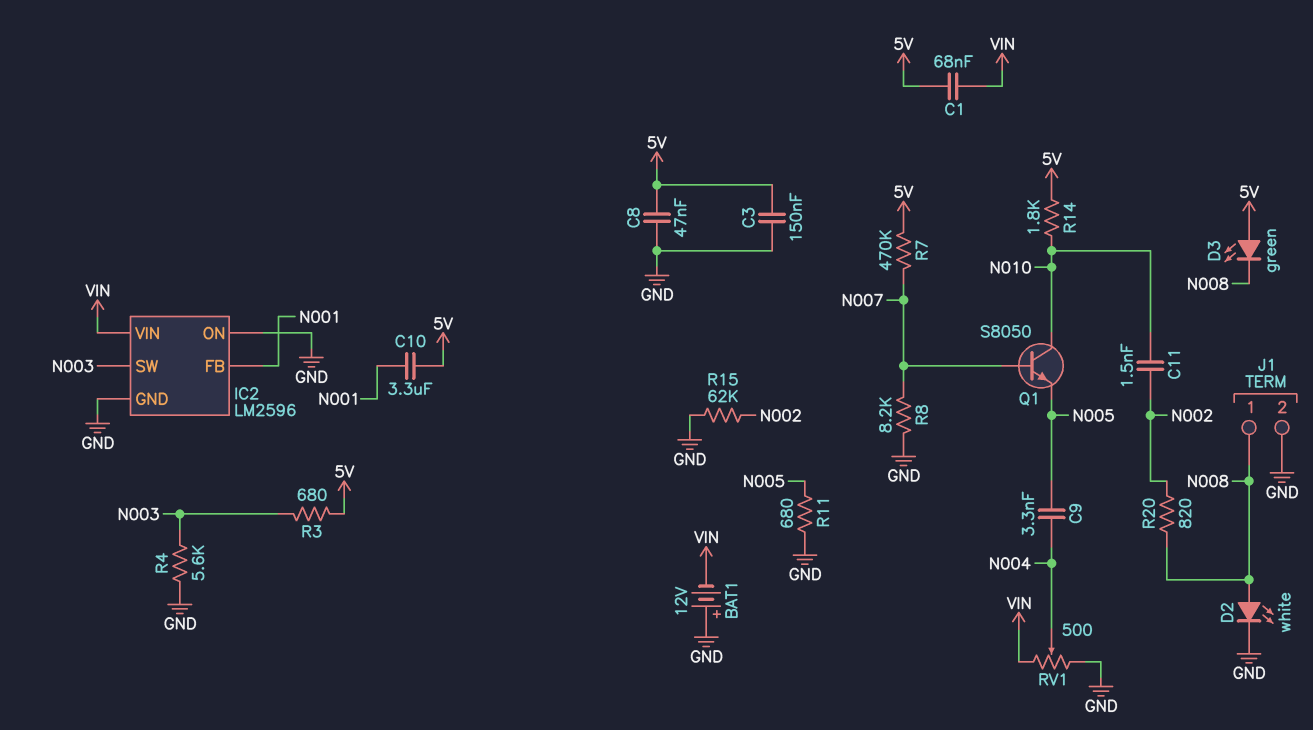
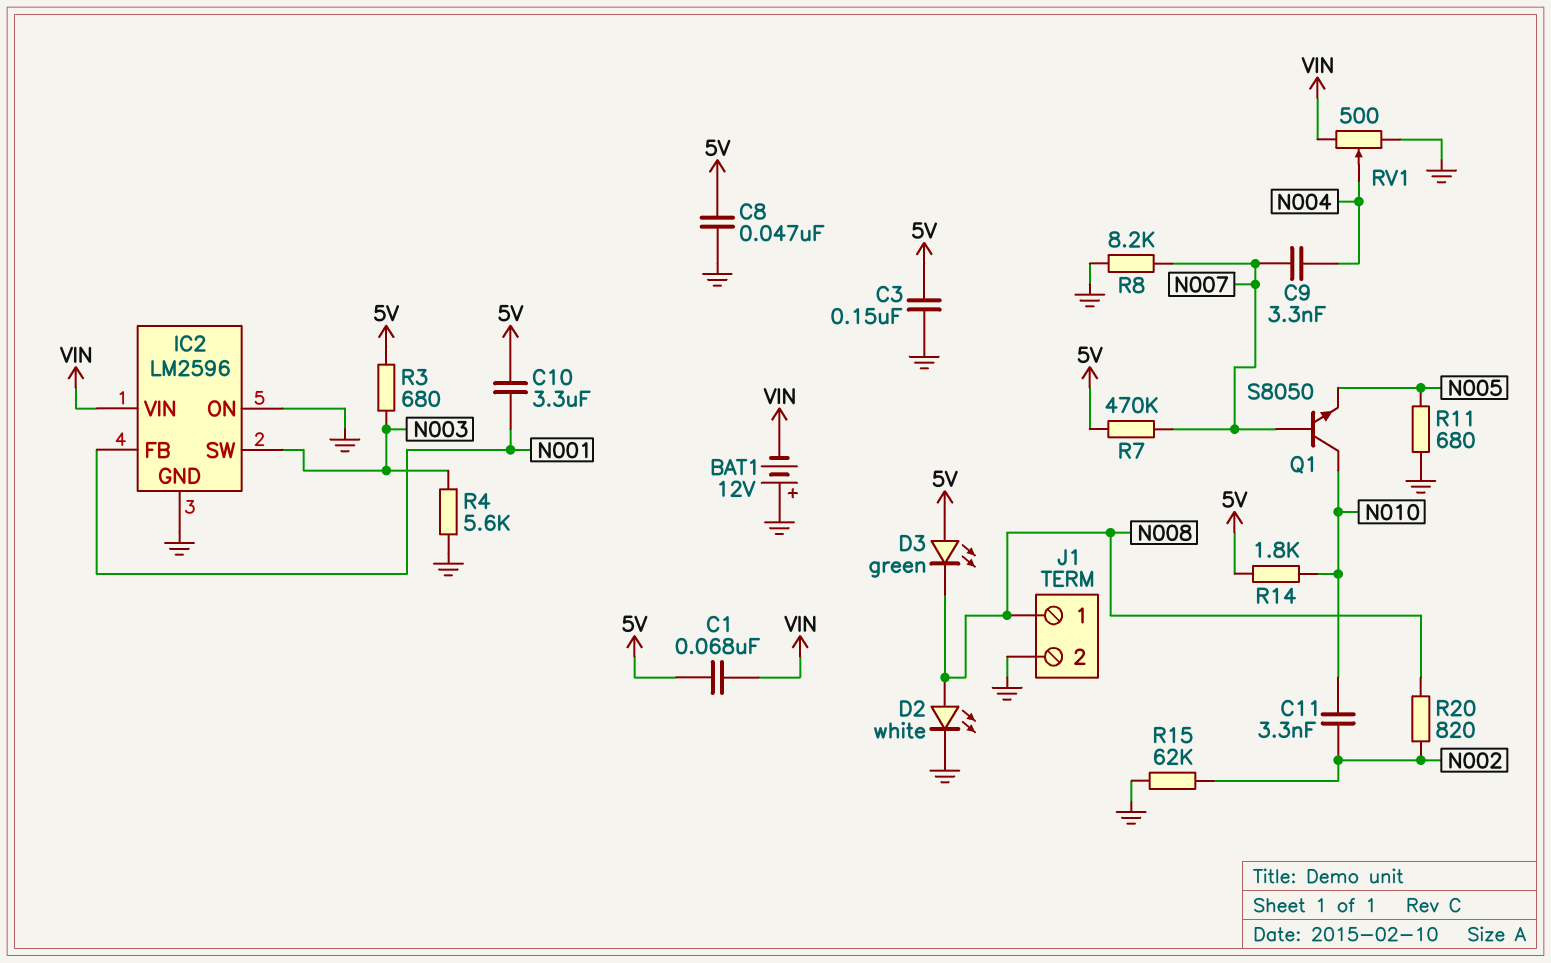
C9: 3.3nF (N004, N005) -> 3.3nF (N004, N007)
C11: 1.5nF (N002, N010) -> 3.3nF (N002, N010)

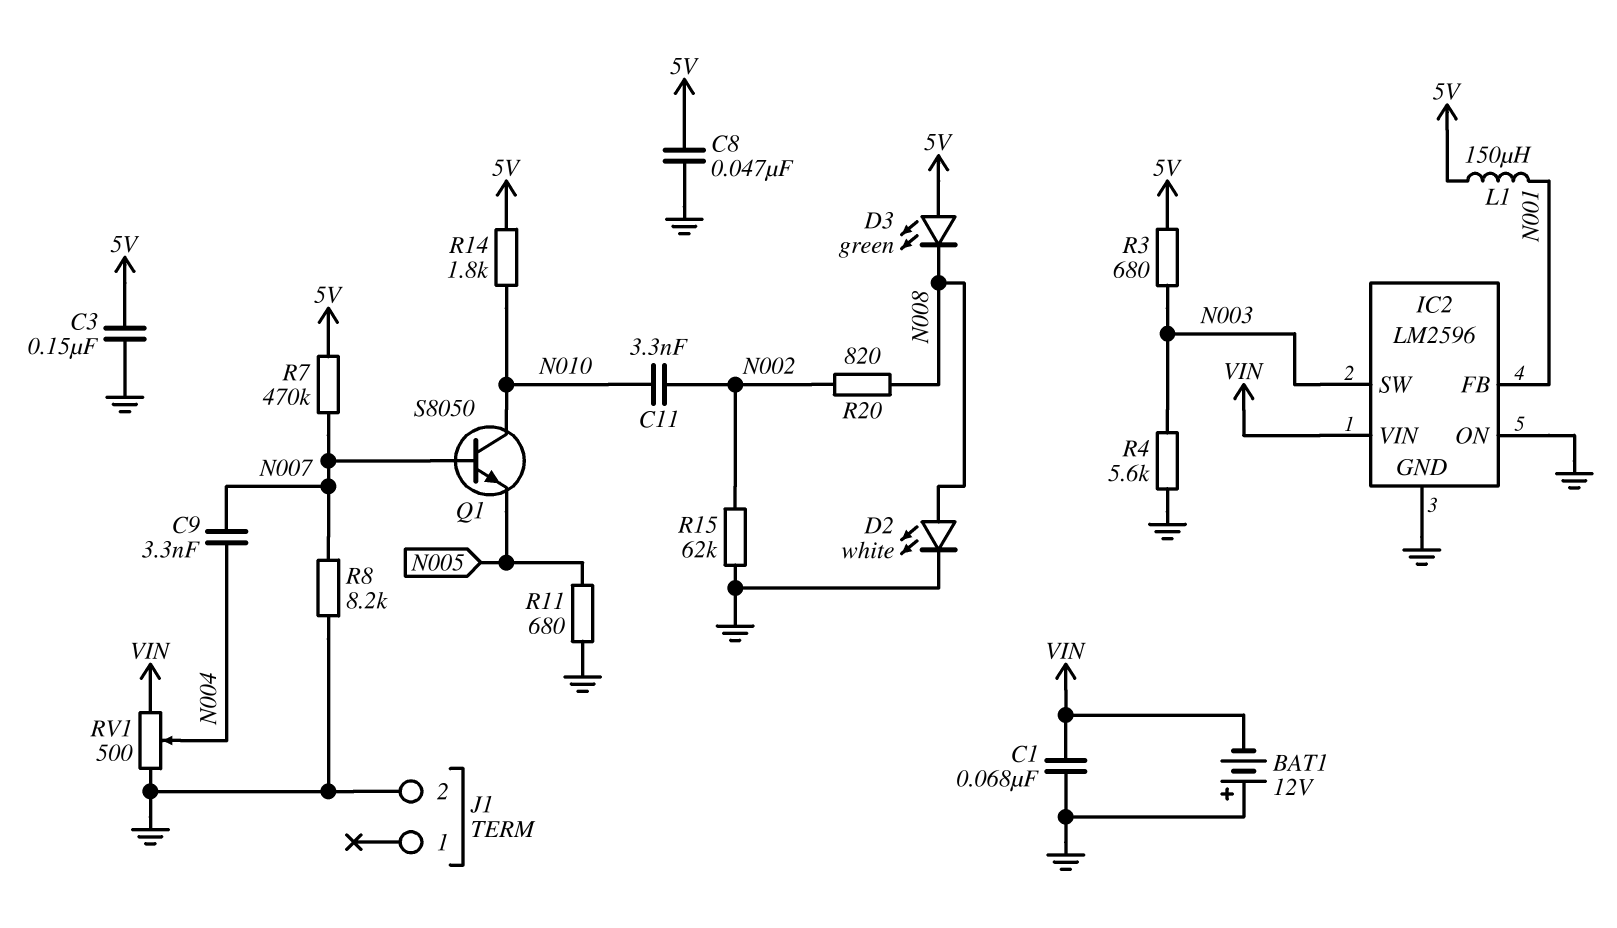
C1: 68nF (5V, VIN) -> 68nF (GND, VIN)
C10: 3.3uF (5V, N001) -> none
J1 pin 1: N008 -> none
L1: none -> 150uH (5V, N001)

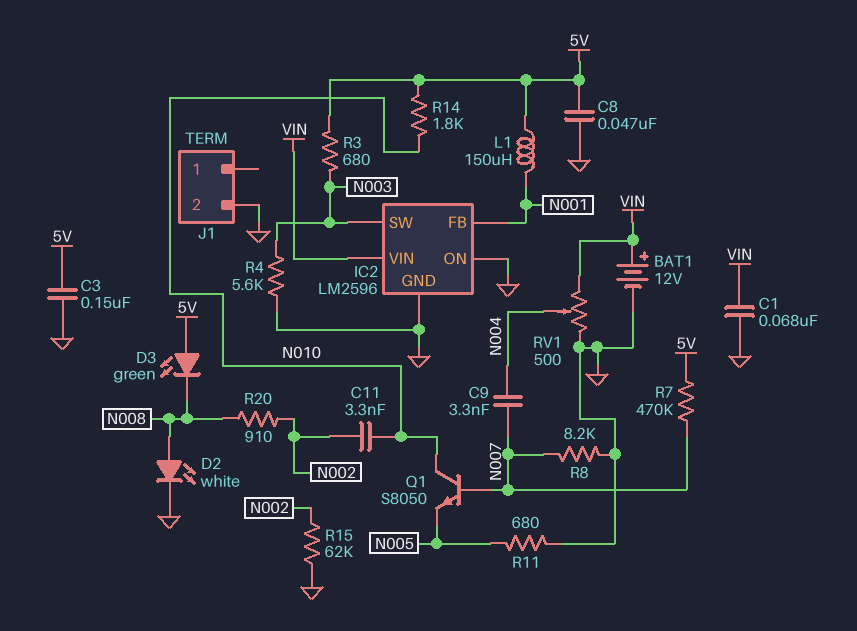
BAT1: 12V (plus GND, minus VIN) -> 12V (plus VIN, minus GND)
R20: 820 (N002, N008) -> 910 (N002, N008)

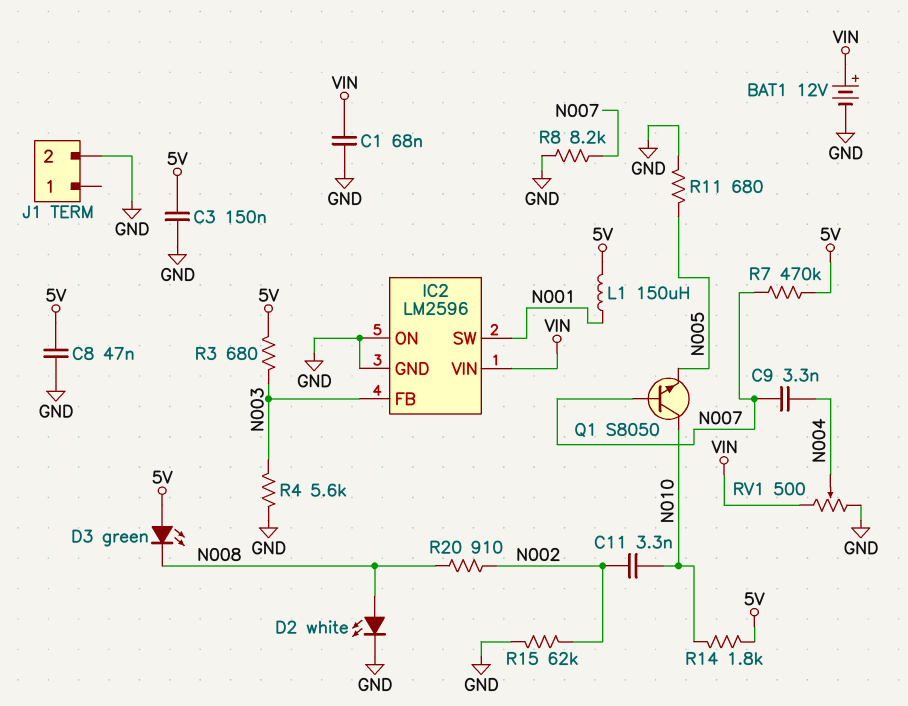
IC2 pin FB: N001 -> N003
IC2 pin SW: N003 -> N001

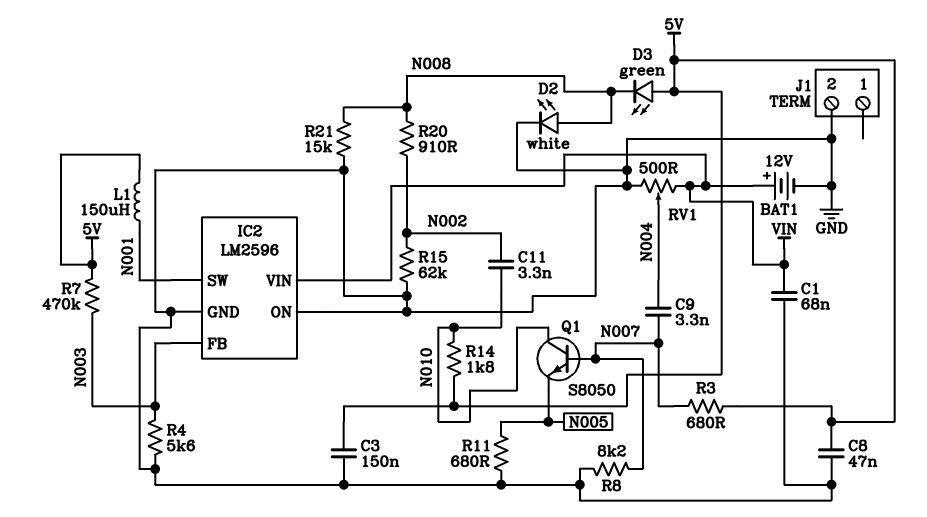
R3: 680 (5V, N003) -> 680 (5V, N007)
R7: 470k (5V, N007) -> 470k (5V, N003)
R21: none -> 15k (GND, N008)

